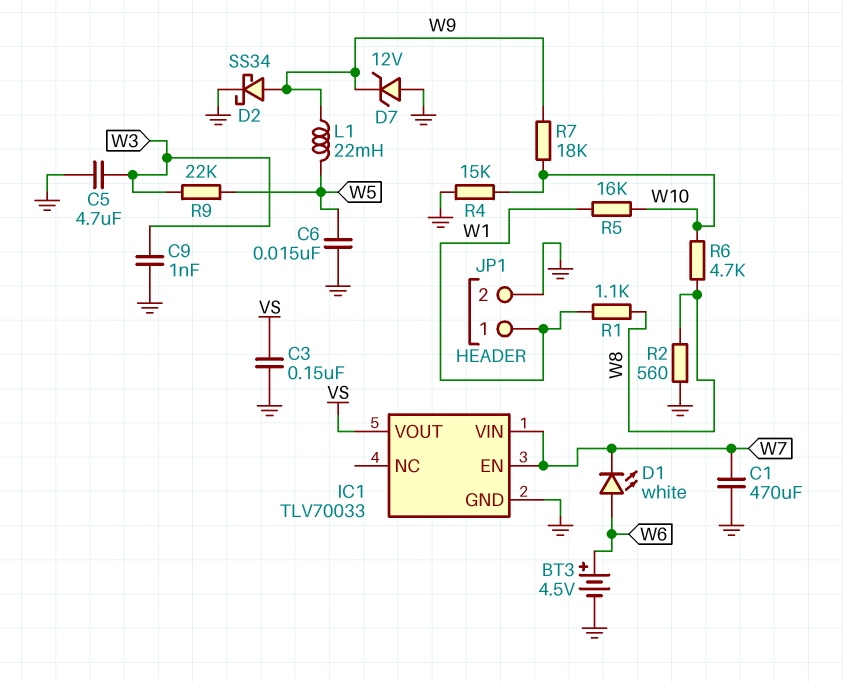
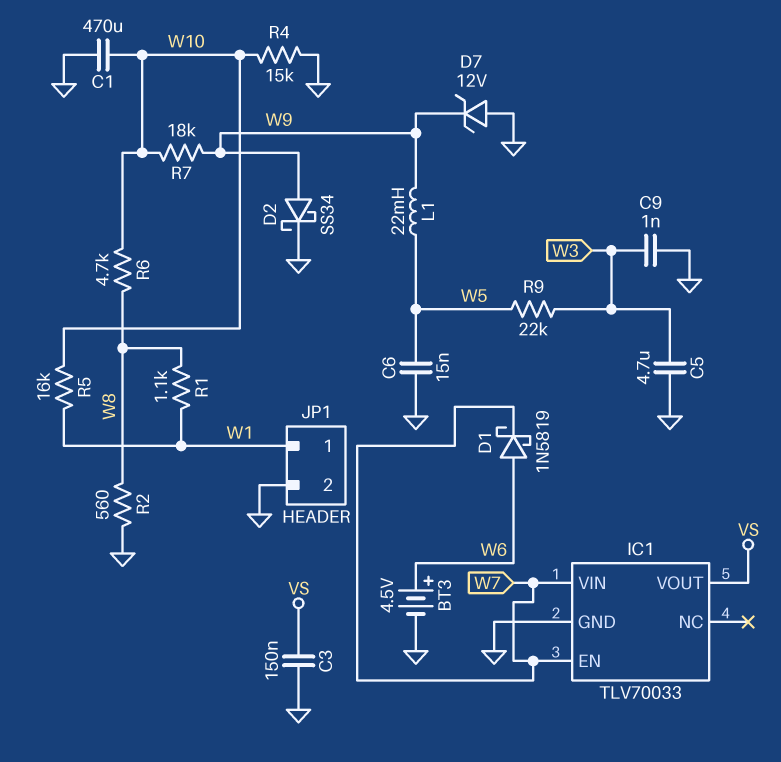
C1: 470uF (GND, W7) -> 470uF (GND, W10)
D1: LED white (A W6, K W7) -> schottky 1N5819 (A W6, K W7)

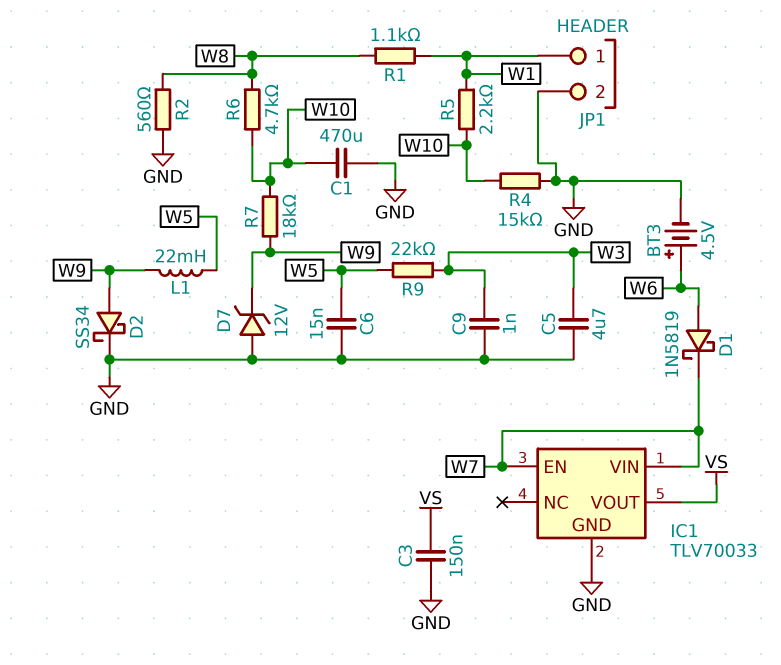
R5: 16k (W1, W10) -> 2.2k (W1, W10)

